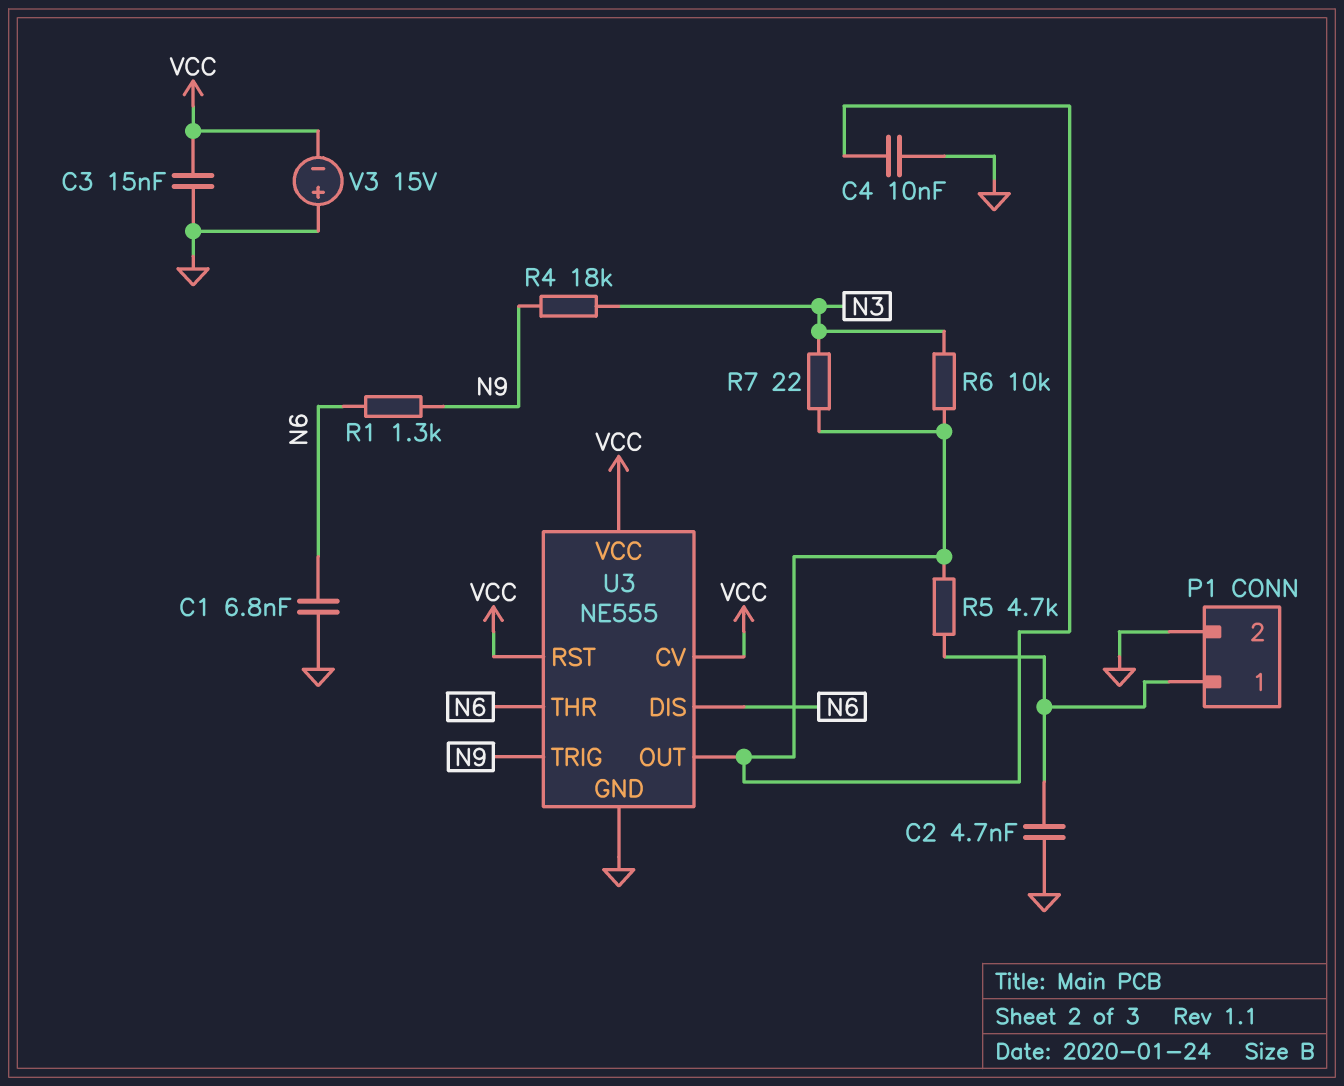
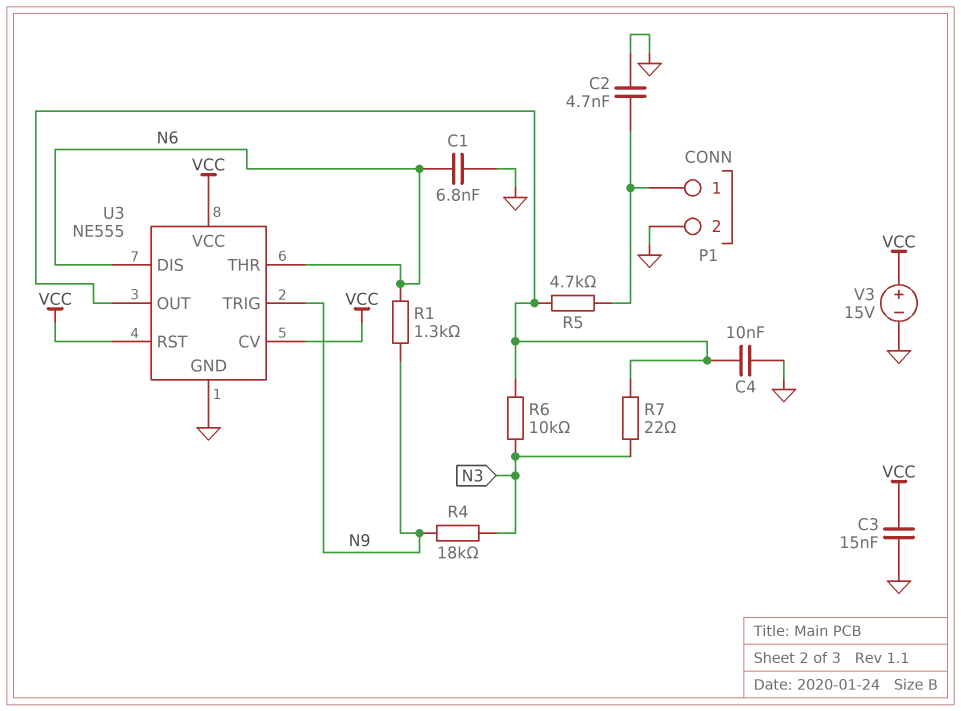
V3: 15V (plus GND, minus VCC) -> 15V (plus VCC, minus GND)

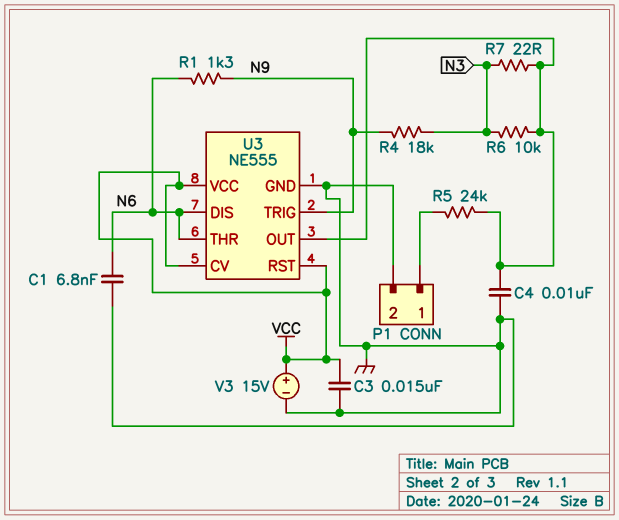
C2: 4.7nF (GND, P1/1) -> none
R5: 4.7k (P1/1, U3/OUT) -> 24k (P1/1, U3/OUT)

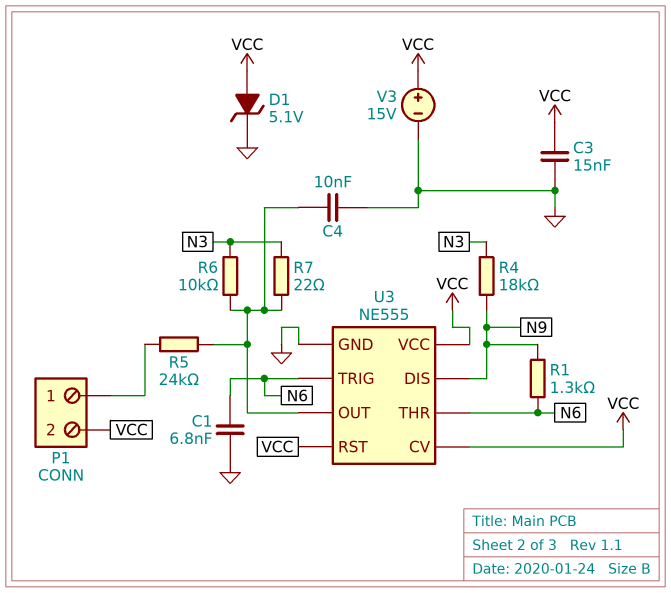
D1: none -> zener 5.1V (A VCC, K GND)
P1 pin 2: GND -> VCC
U3 pin DIS: N6 -> N9
U3 pin TRIG: N9 -> N6

